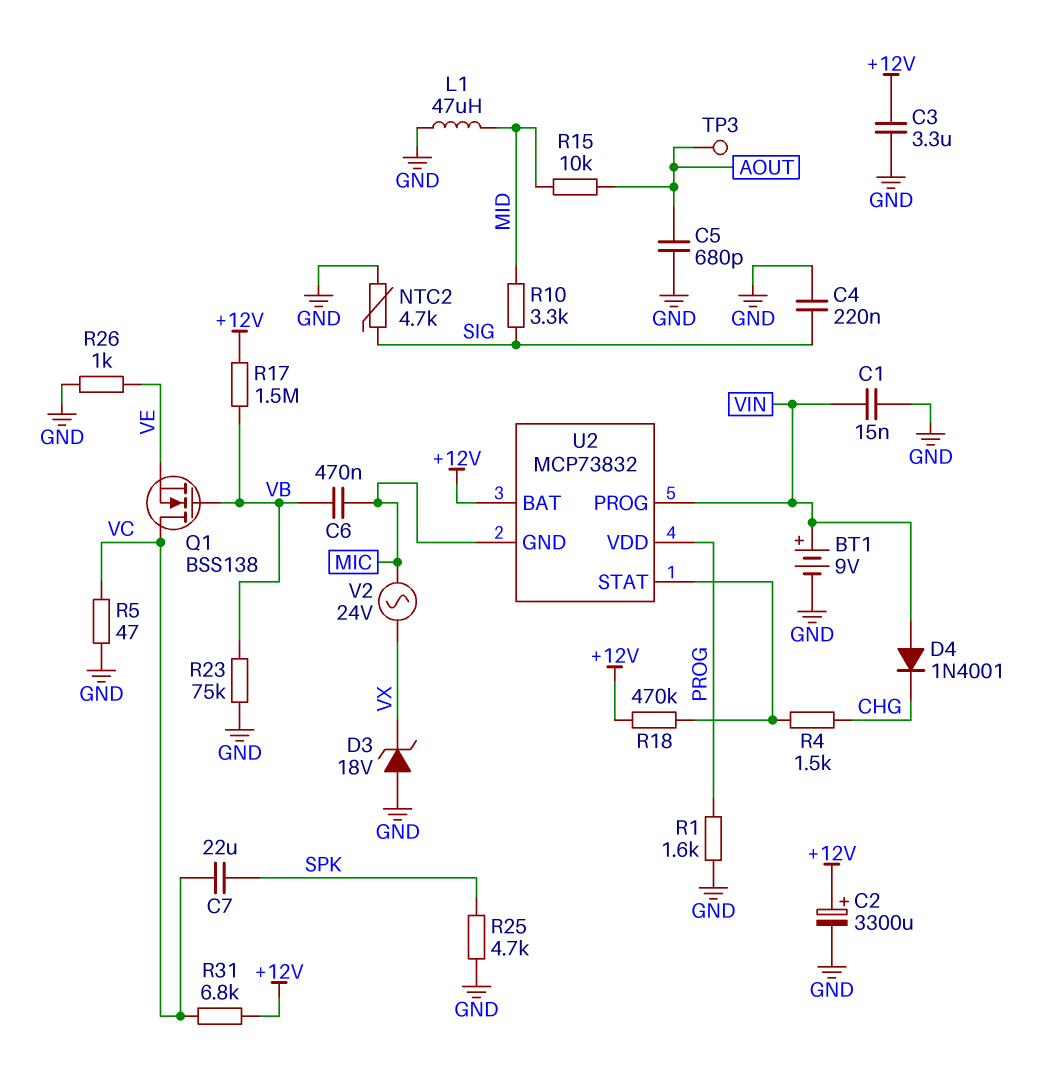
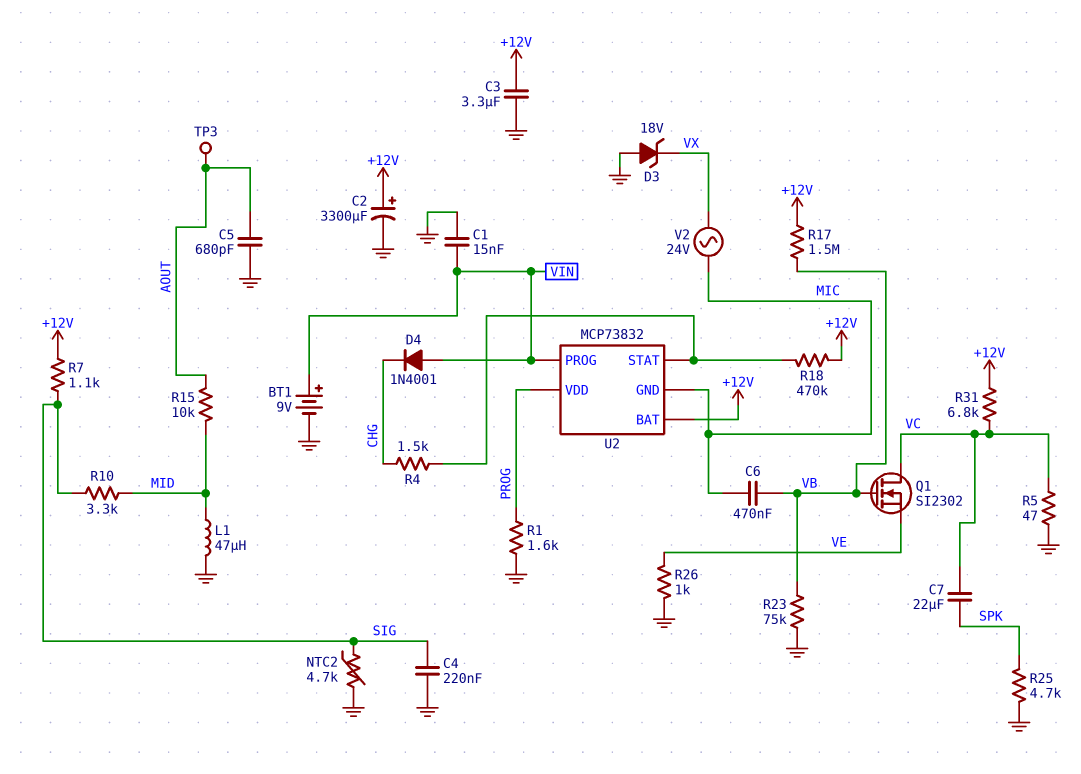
Q1: NMOS BSS138 (G VB, D VC, S VE) -> NMOS SI2302 (G VB, D VC, S VE)
R7: none -> 1.1k (+12V, SIG)

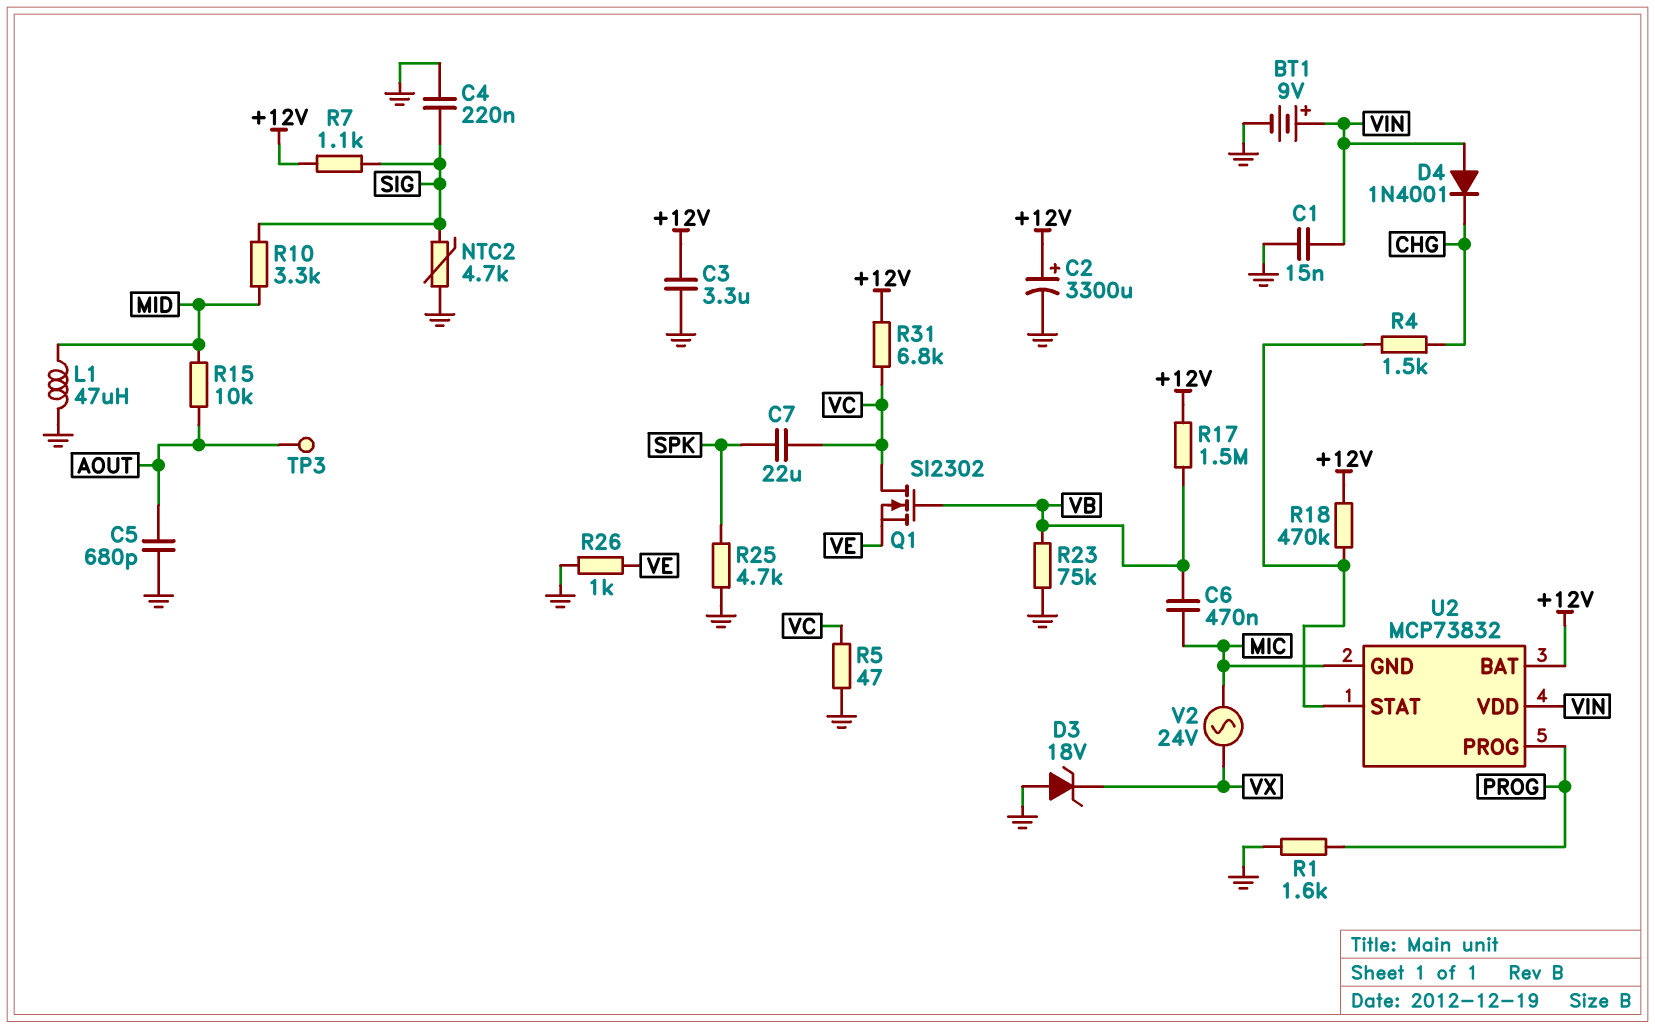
U2 pin PROG: VIN -> PROG
U2 pin VDD: PROG -> VIN

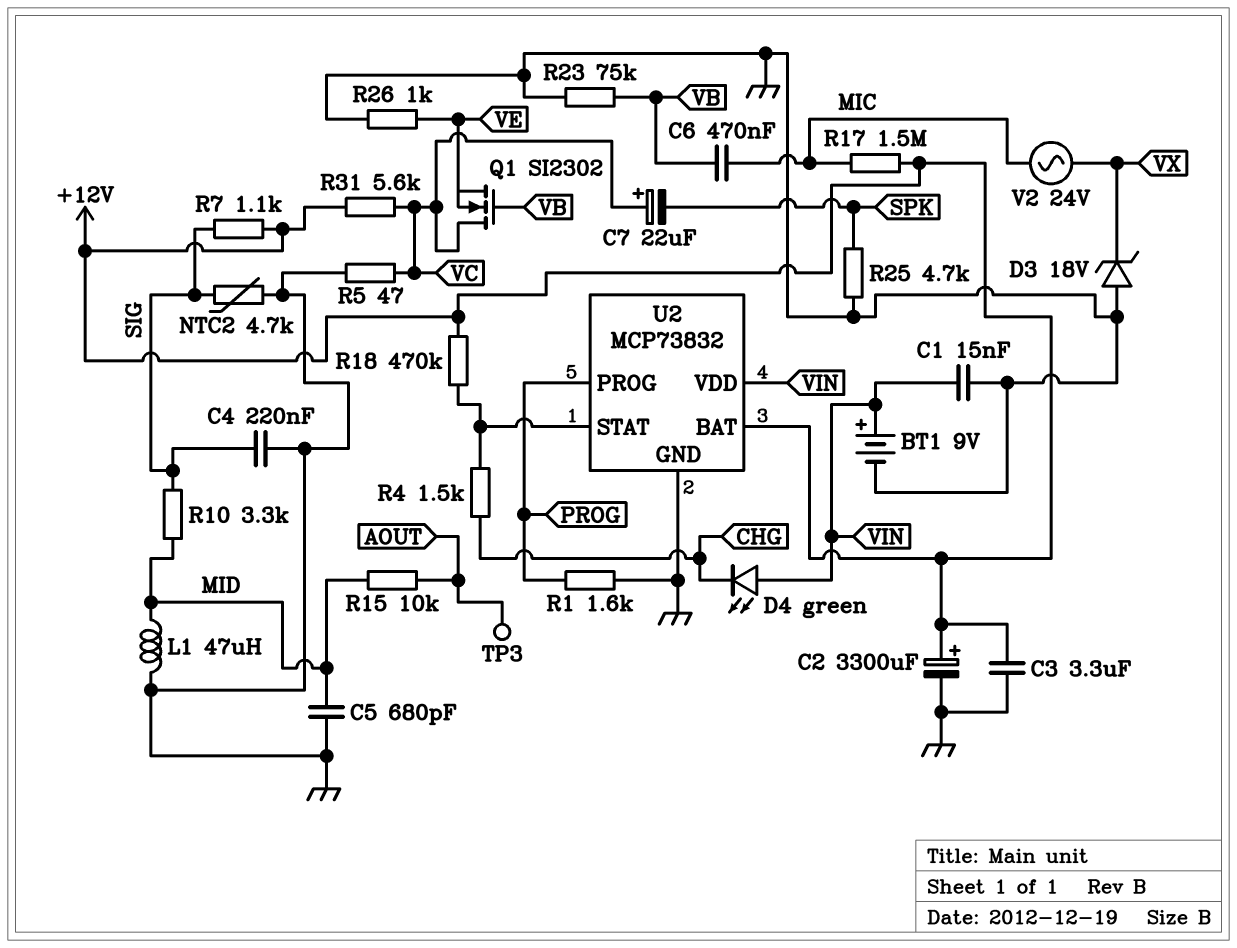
C5: 680pF (AOUT, GND) -> 680pF (GND, MID)
C7: 22uF (SPK, VC) -> 22uF (plus VC, minus SPK)
D4: diode 1N4001 (A VIN, K CHG) -> LED green (A VIN, K CHG)
R17: 1.5M (+12V, VB) -> 1.5M (+12V, MIC)
R31: 6.8k (+12V, VC) -> 5.6k (+12V, VC)
U2 pin GND: MIC -> GND

